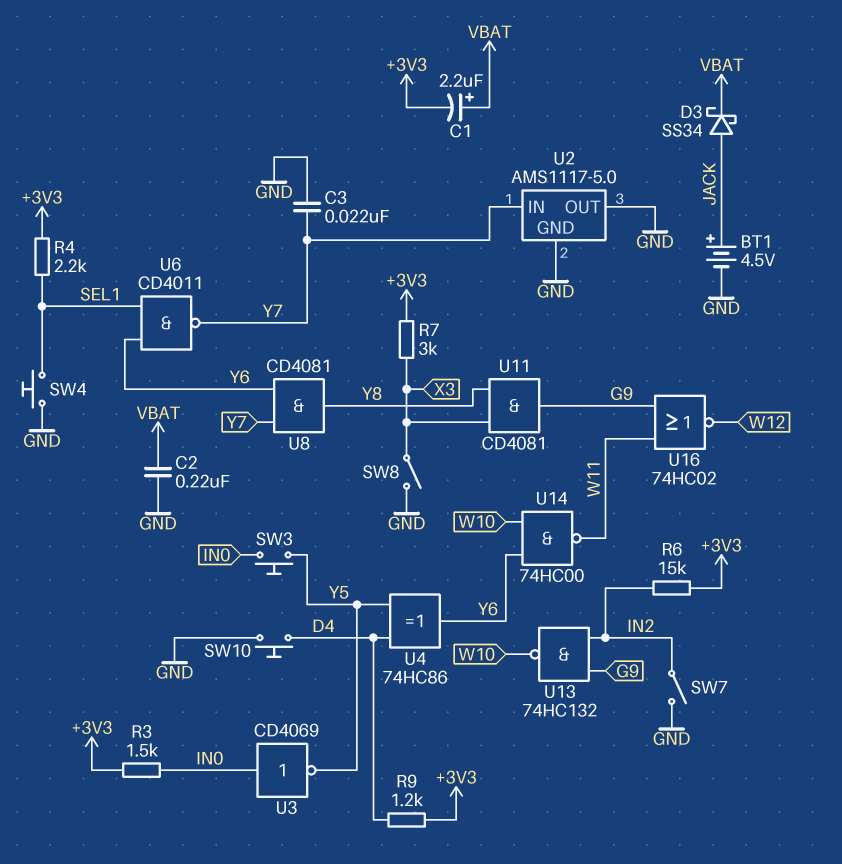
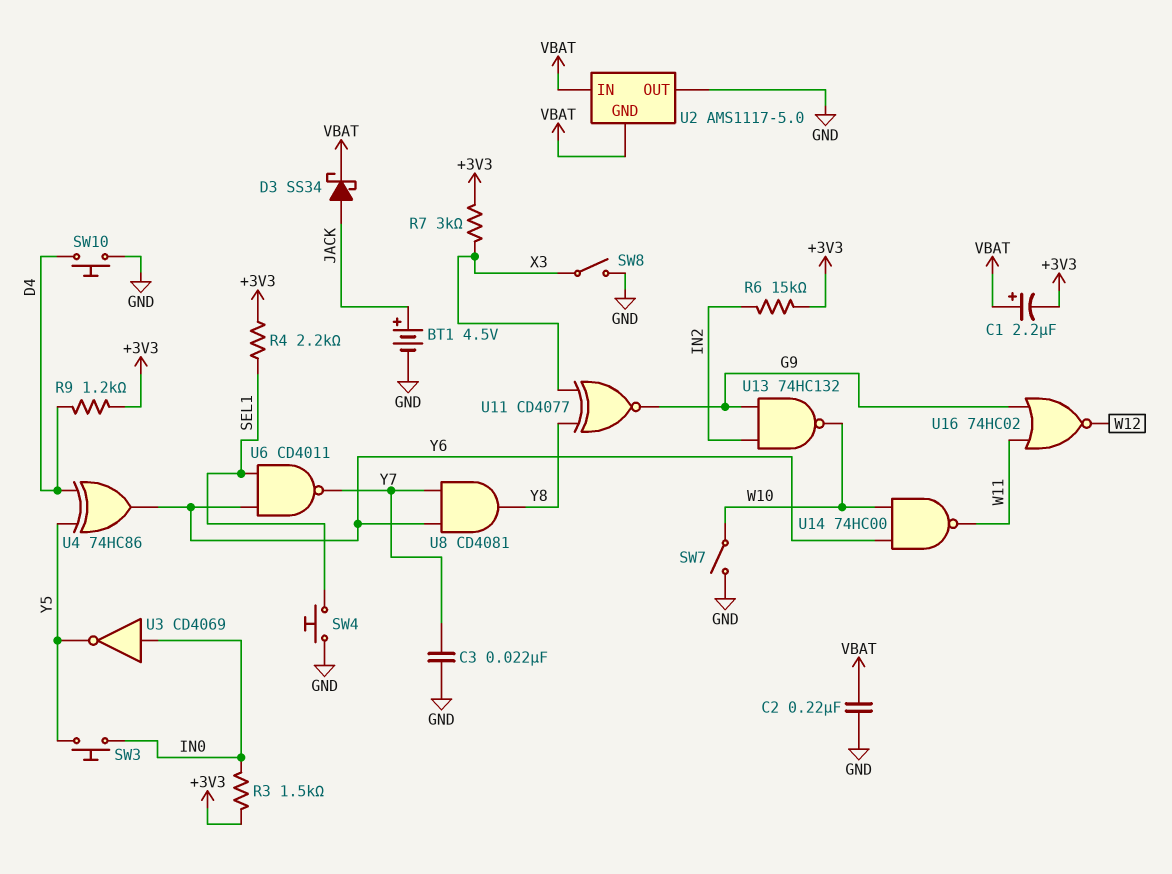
SW7: switch (GND, IN2) -> switch (GND, W10)
U2 pin GND: GND -> VBAT
U2 pin IN: Y7 -> VBAT
U11: AND CD4081 (in X3, in Y8, out G9) -> XNOR CD4077 (in X3, in Y8, out G9)

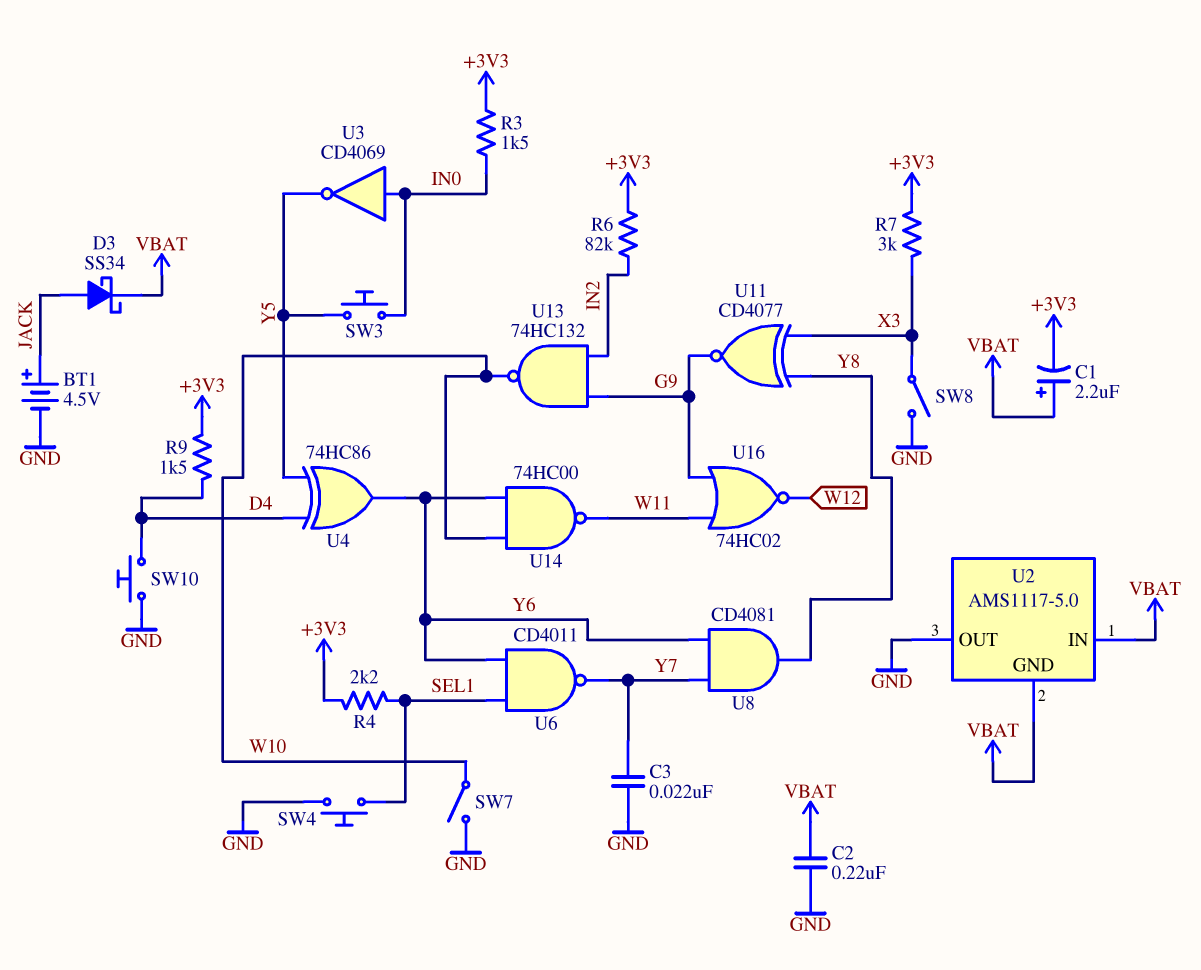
R6: 15k (+3V3, IN2) -> 82k (+3V3, IN2)
R9: 1.2k (+3V3, D4) -> 1.5k (+3V3, D4)

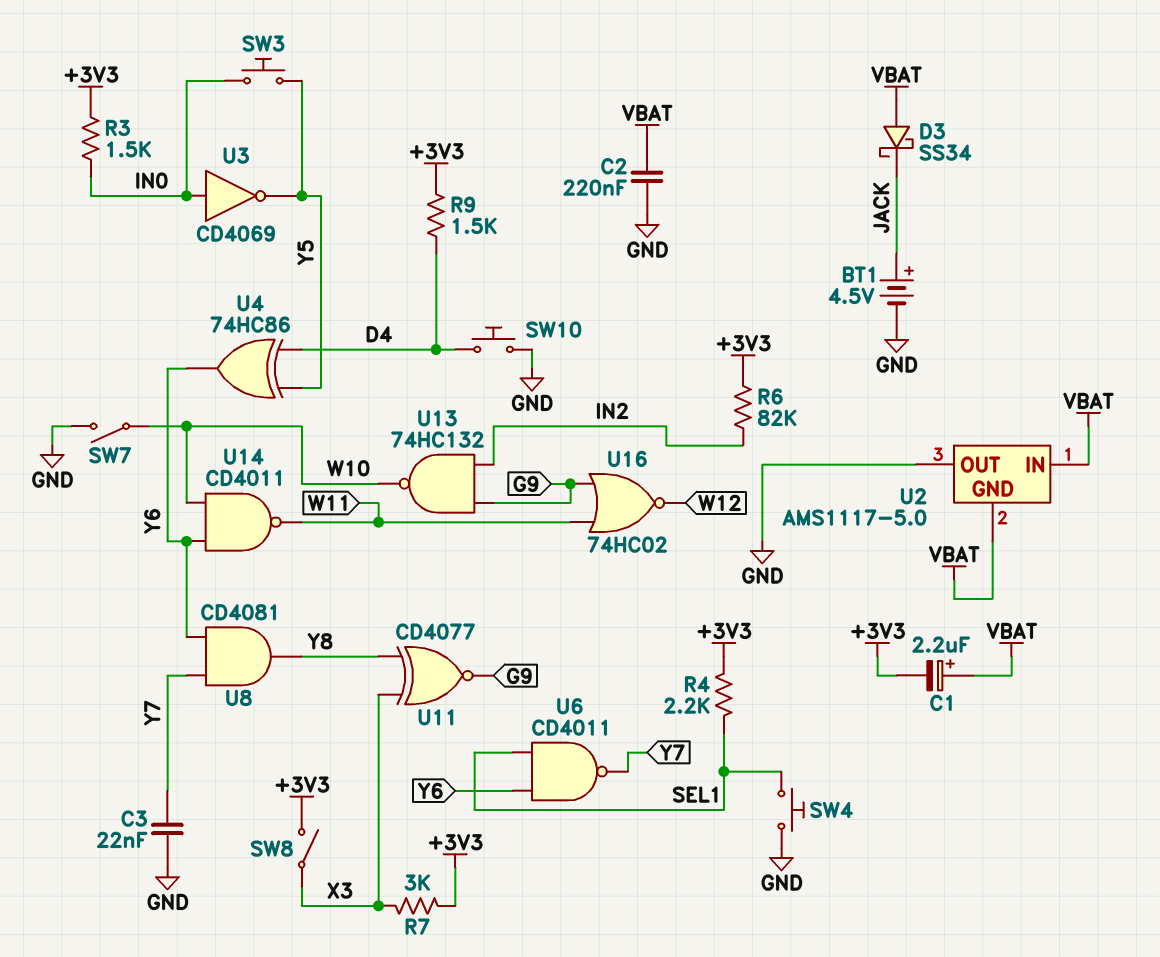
D3: schottky SS34 (A JACK, K VBAT) -> schottky SS34 (A VBAT, K JACK)
SW8: switch (GND, X3) -> switch (+3V3, X3)
U14: NAND 74HC00 (in W10, in Y6, out W11) -> NAND CD4011 (in W10, in Y6, out W11)

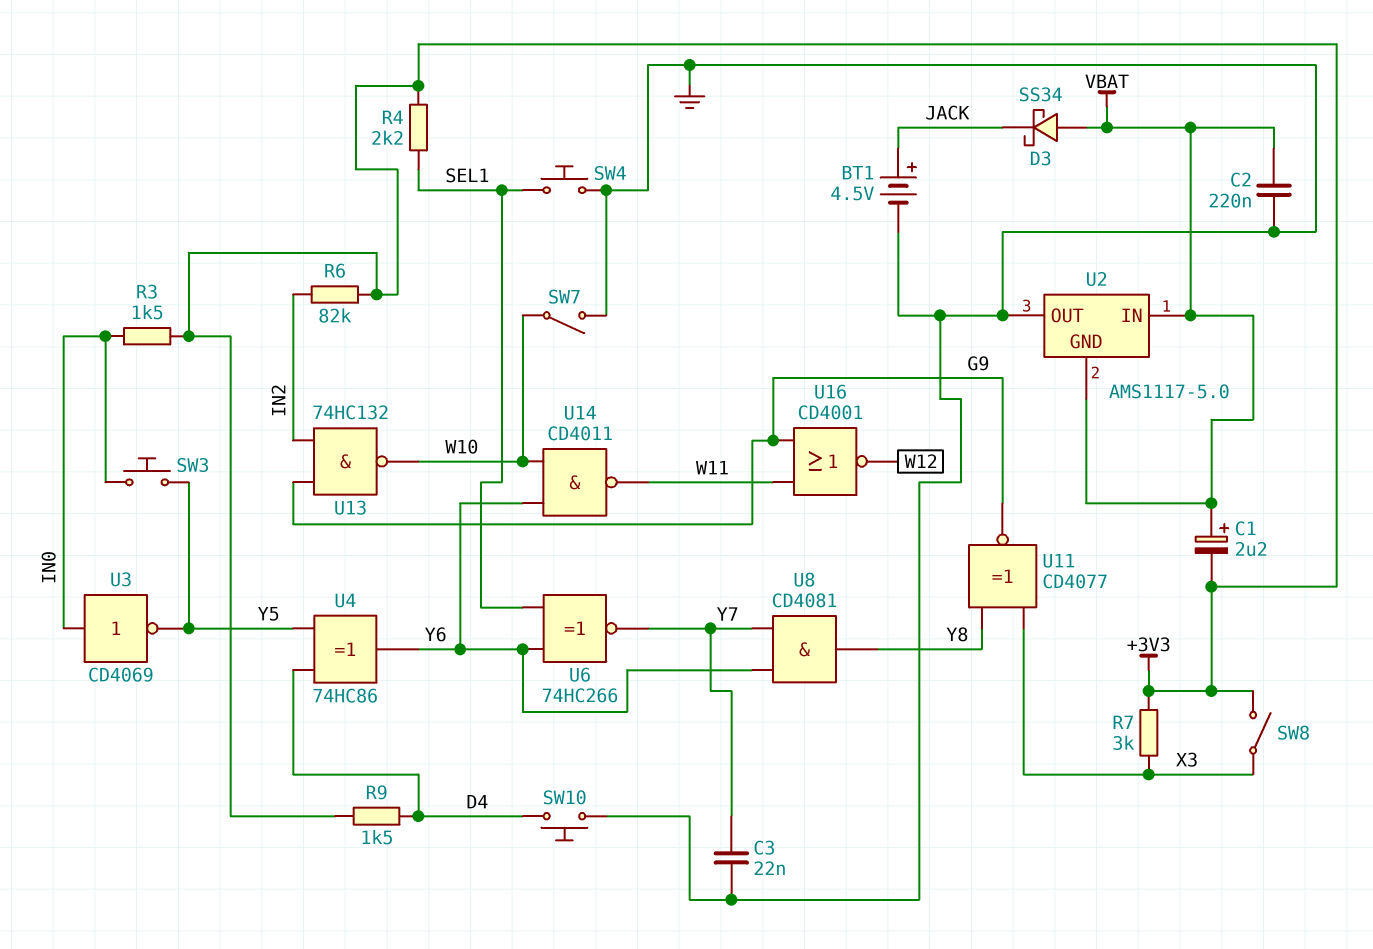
U6: NAND CD4011 (in SEL1, in Y6, out Y7) -> XNOR 74HC266 (in SEL1, in Y6, out Y7)
U16: NOR 74HC02 (in G9, in W11, out W12) -> NOR CD4001 (in G9, in W11, out W12)

